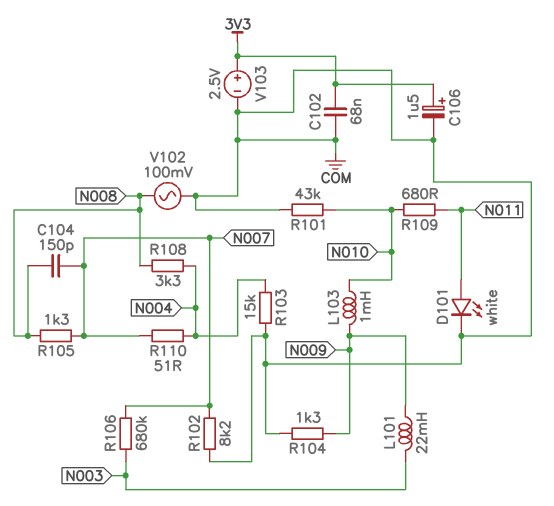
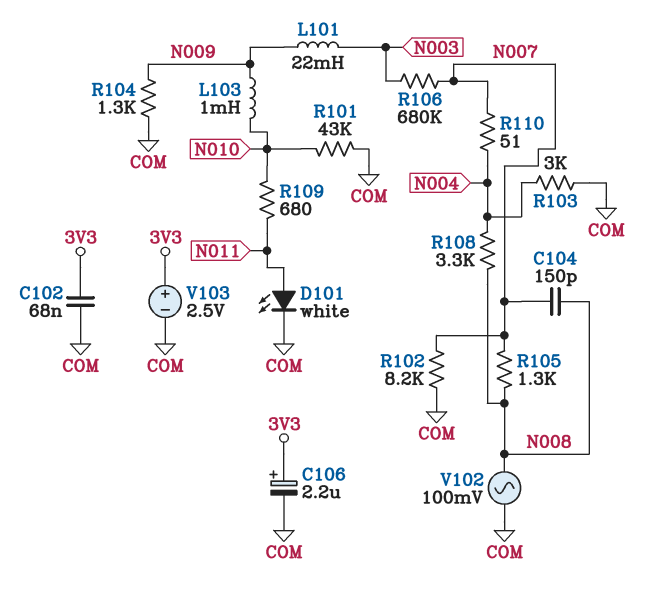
C106: 1.5uF (plus 3V3, minus COM) -> 2.2uF (plus 3V3, minus COM)
R103: 15k (COM, N004) -> 3k (COM, N004)

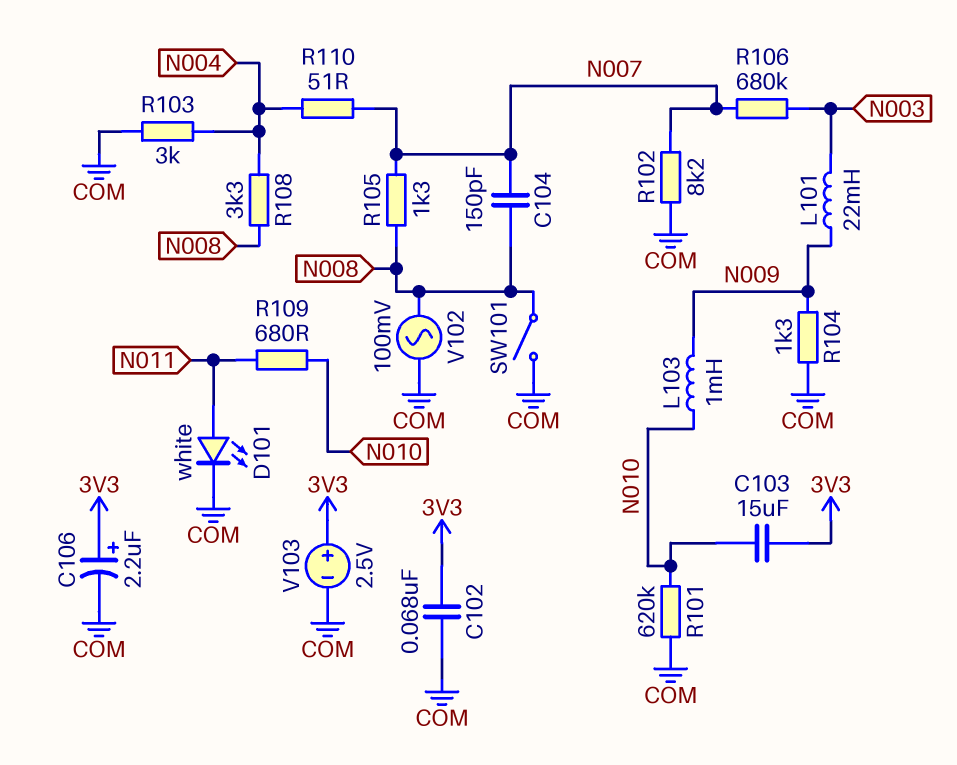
C103: none -> 15uF (3V3, N010)
R101: 43k (COM, N010) -> 620k (COM, N010)
SW101: none -> switch (COM, N008)

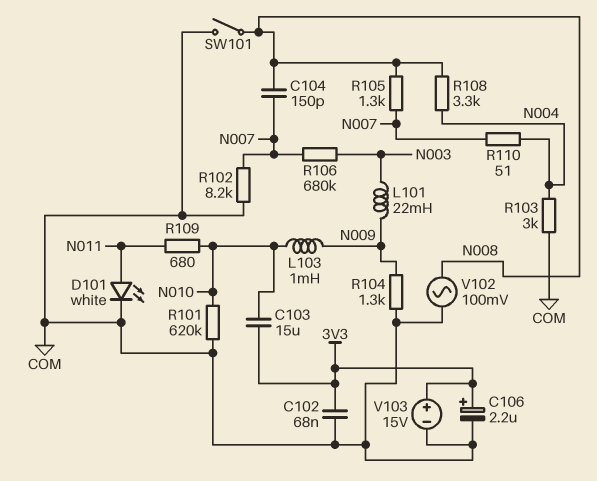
V103: 2.5V (plus 3V3, minus COM) -> 15V (plus 3V3, minus COM)

